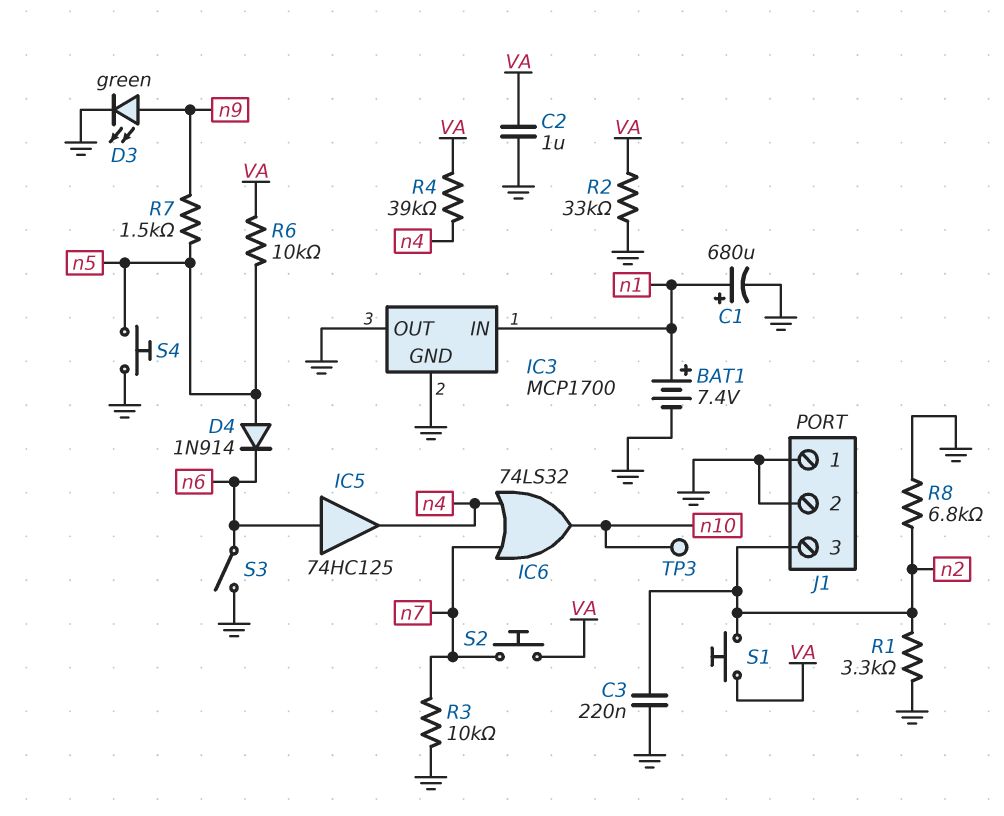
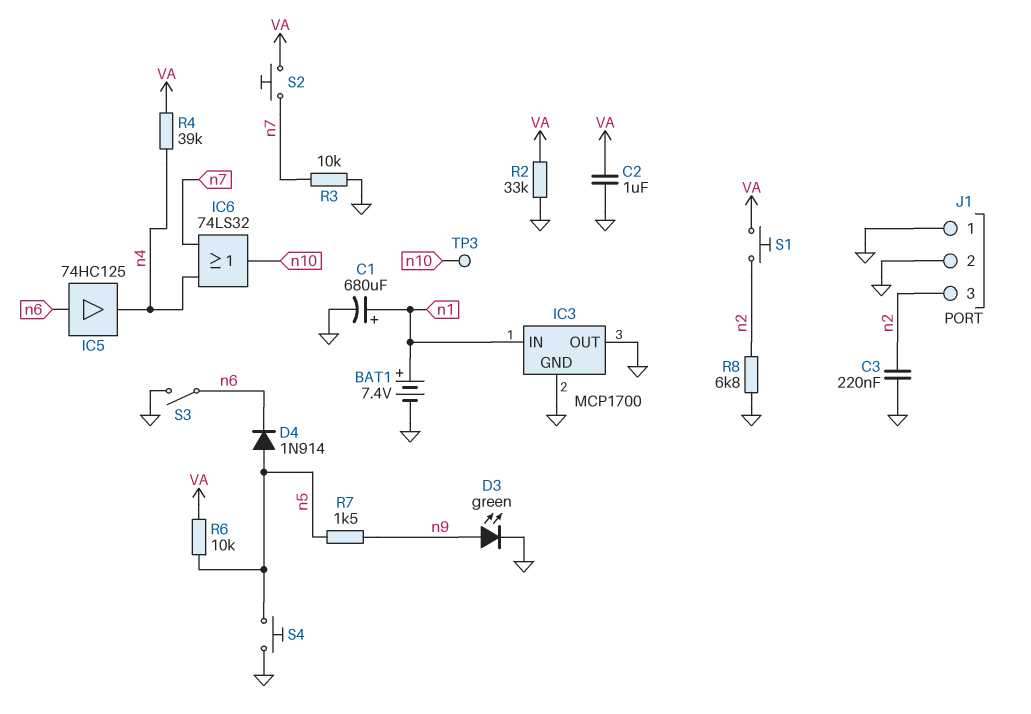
R1: 3.3k (GND, n2) -> none

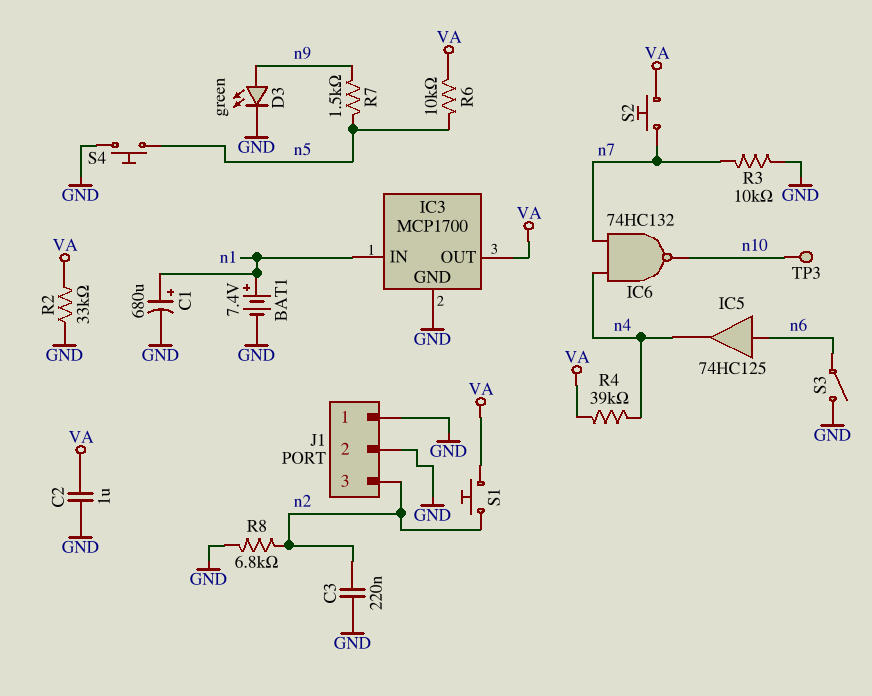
D4: diode 1N914 (A n5, K n6) -> none
IC3 pin OUT: GND -> VA
IC6: OR 74LS32 (in n4, in n7, out n10) -> NAND 74HC132 (in n4, in n7, out n10)

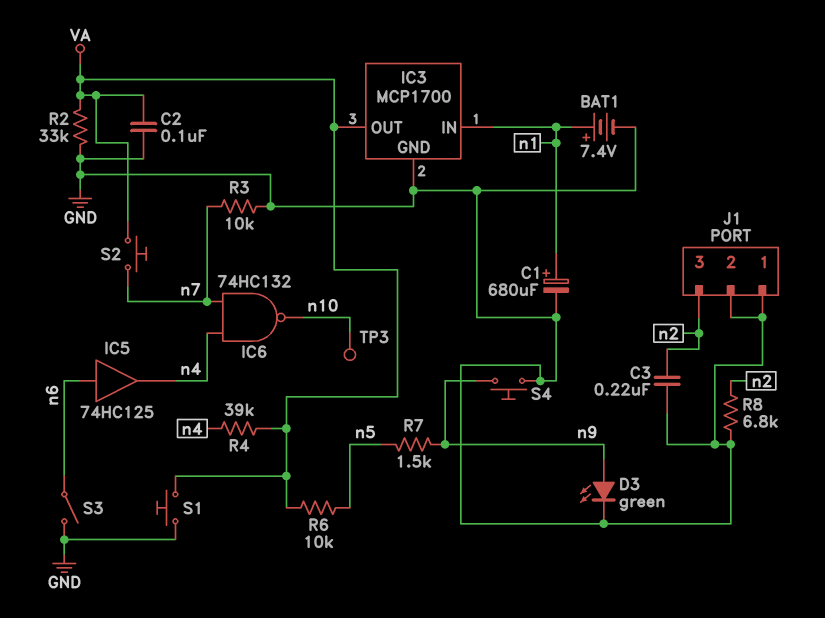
C2: 1uF (GND, VA) -> 100nF (GND, VA)
S1: button (VA, n2) -> button (GND, VA)
S4: button (GND, n5) -> button (GND, n9)

